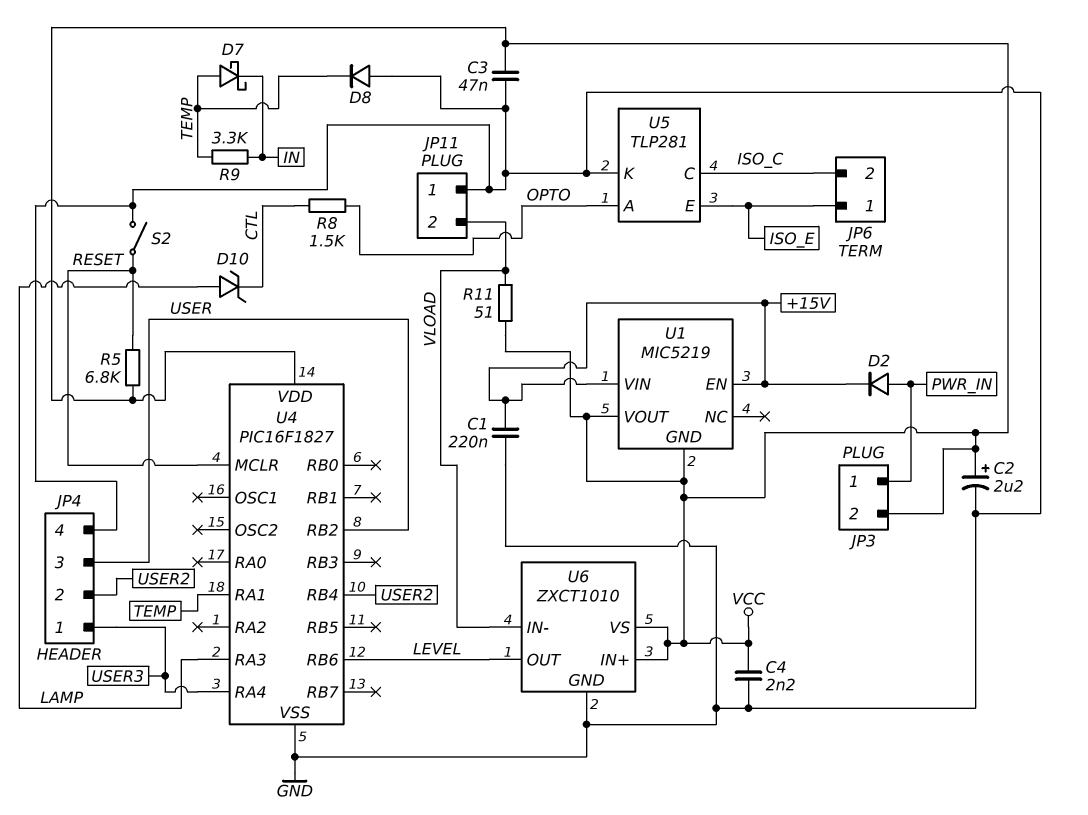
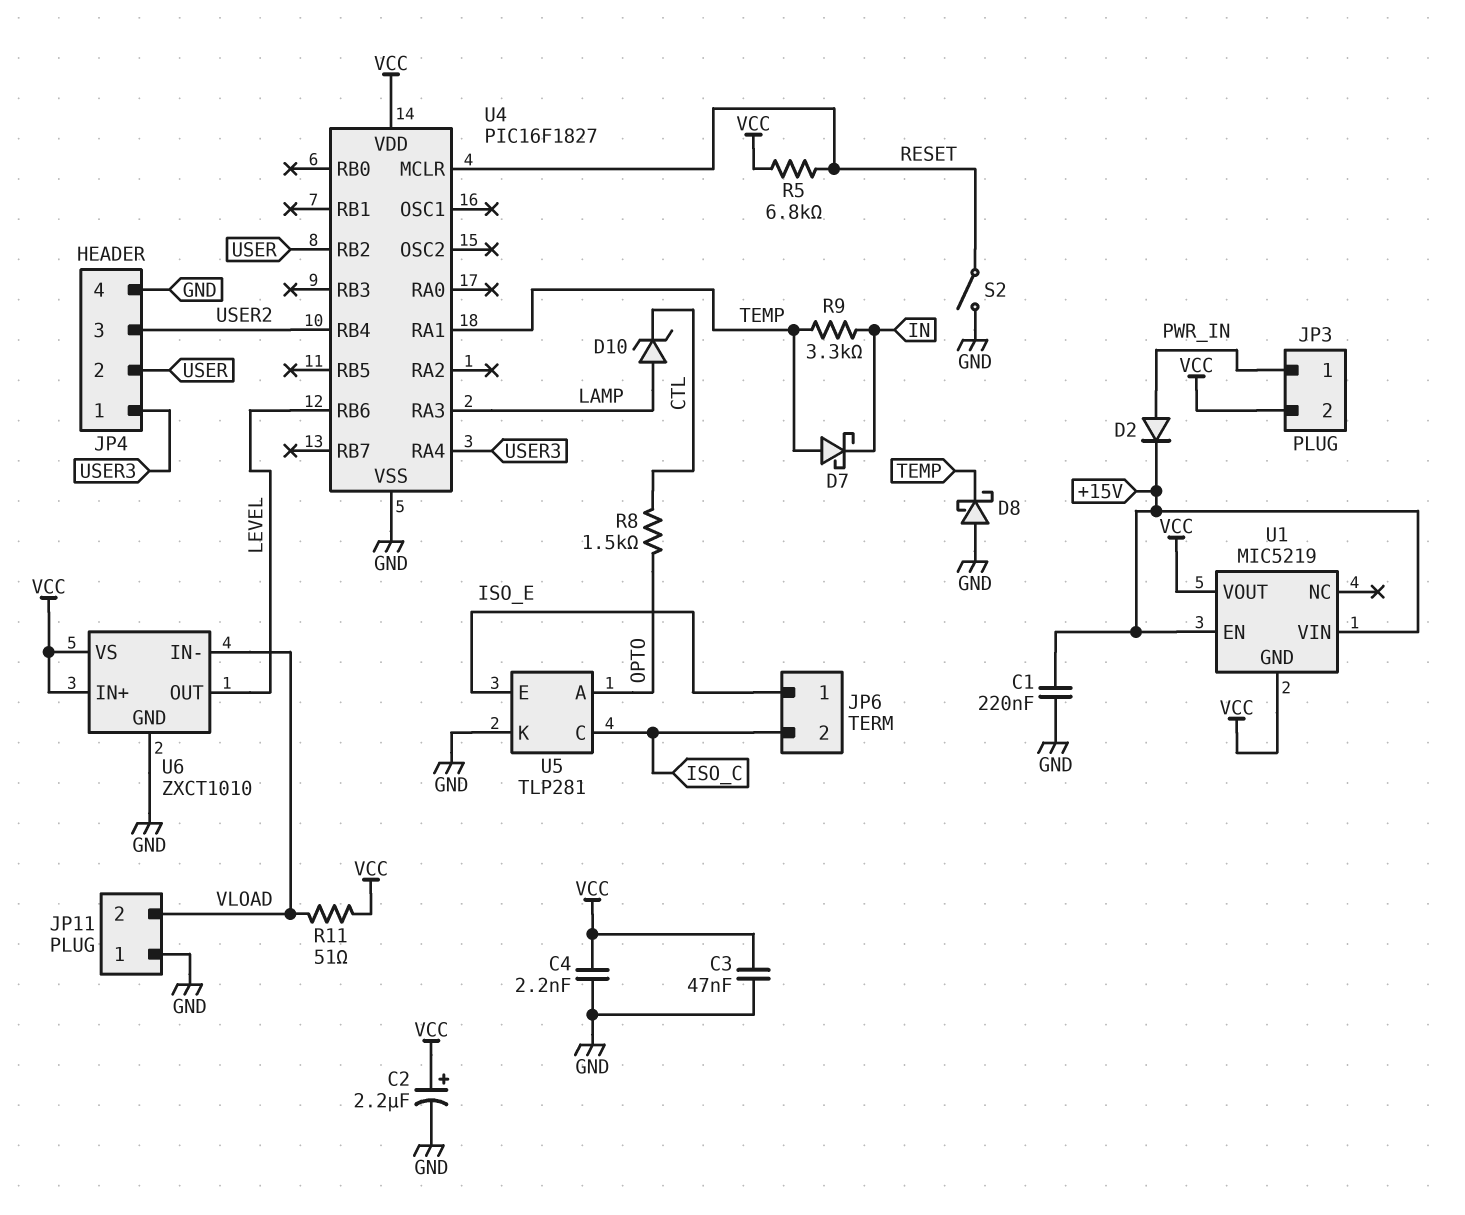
D8: diode (A GND, K TEMP) -> schottky (A GND, K TEMP)
JP4 pin 2: USER2 -> USER
JP4 pin 3: USER -> USER2

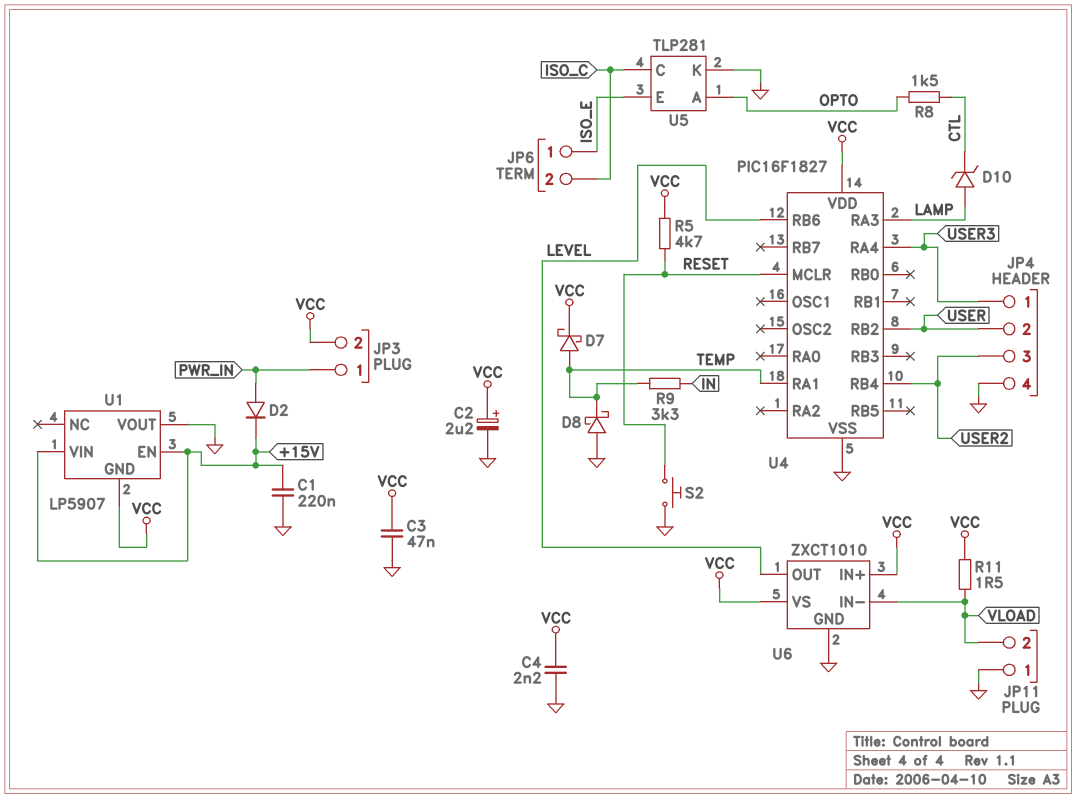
D7: schottky (A TEMP, K IN) -> schottky (A TEMP, K VCC)
R5: 6.8k (RESET, VCC) -> 4.7k (RESET, VCC)
R11: 51 (VCC, VLOAD) -> 1.5 (VCC, VLOAD)
S2: switch (GND, RESET) -> button (GND, RESET)
U1: MIC5219 -> LP5907
U1 pin VOUT: VCC -> GND

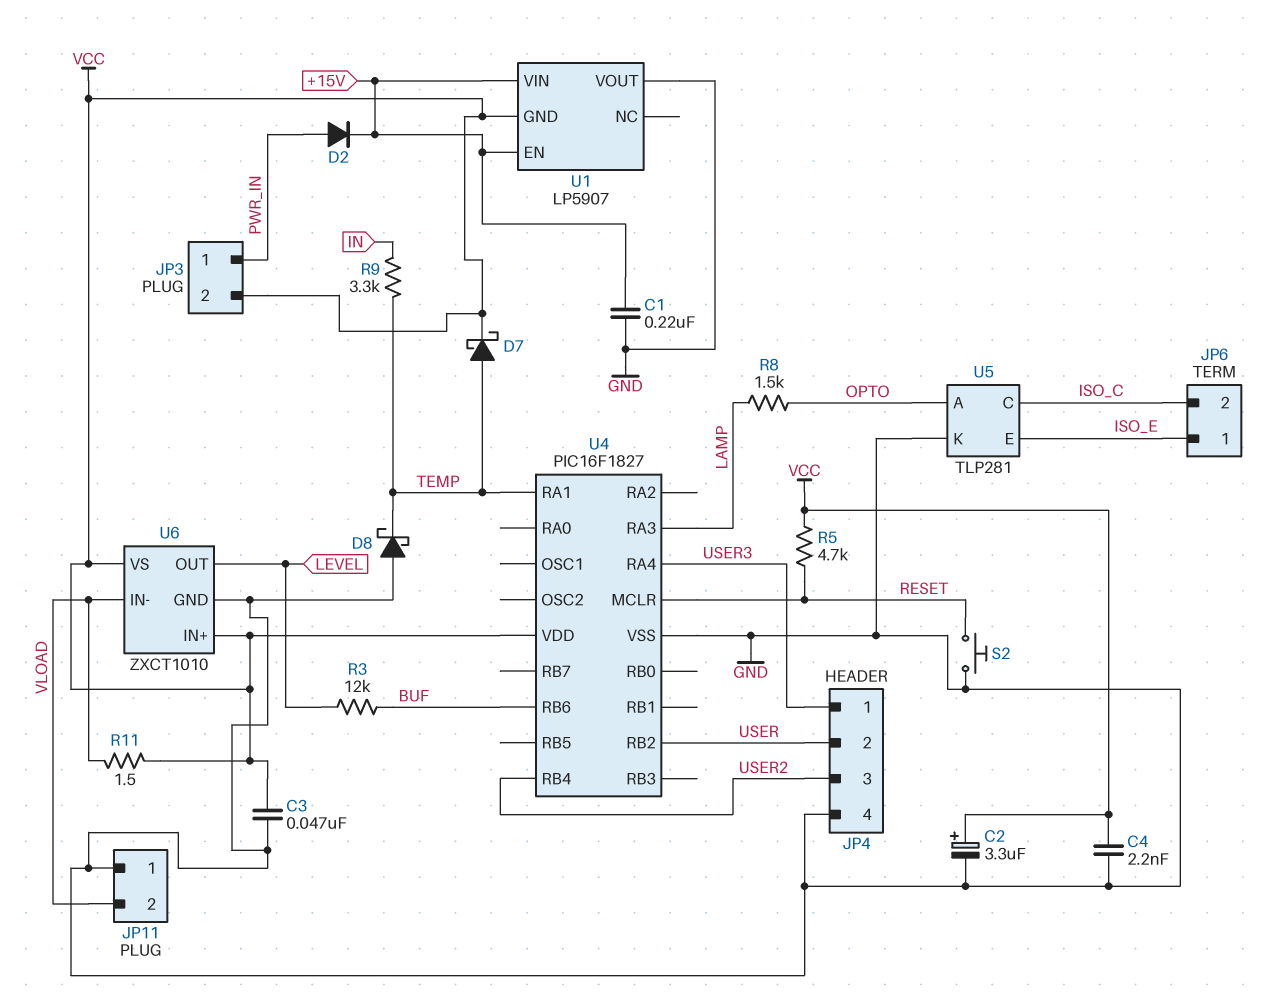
C2: 2.2uF (plus VCC, minus GND) -> 3.3uF (plus VCC, minus GND)
D10: zener (A LAMP, K CTL) -> none
R3: none -> 12k (BUF, LEVEL)
R8: 1.5k (CTL, OPTO) -> 1.5k (LAMP, OPTO)
U4 pin RB6: LEVEL -> BUF

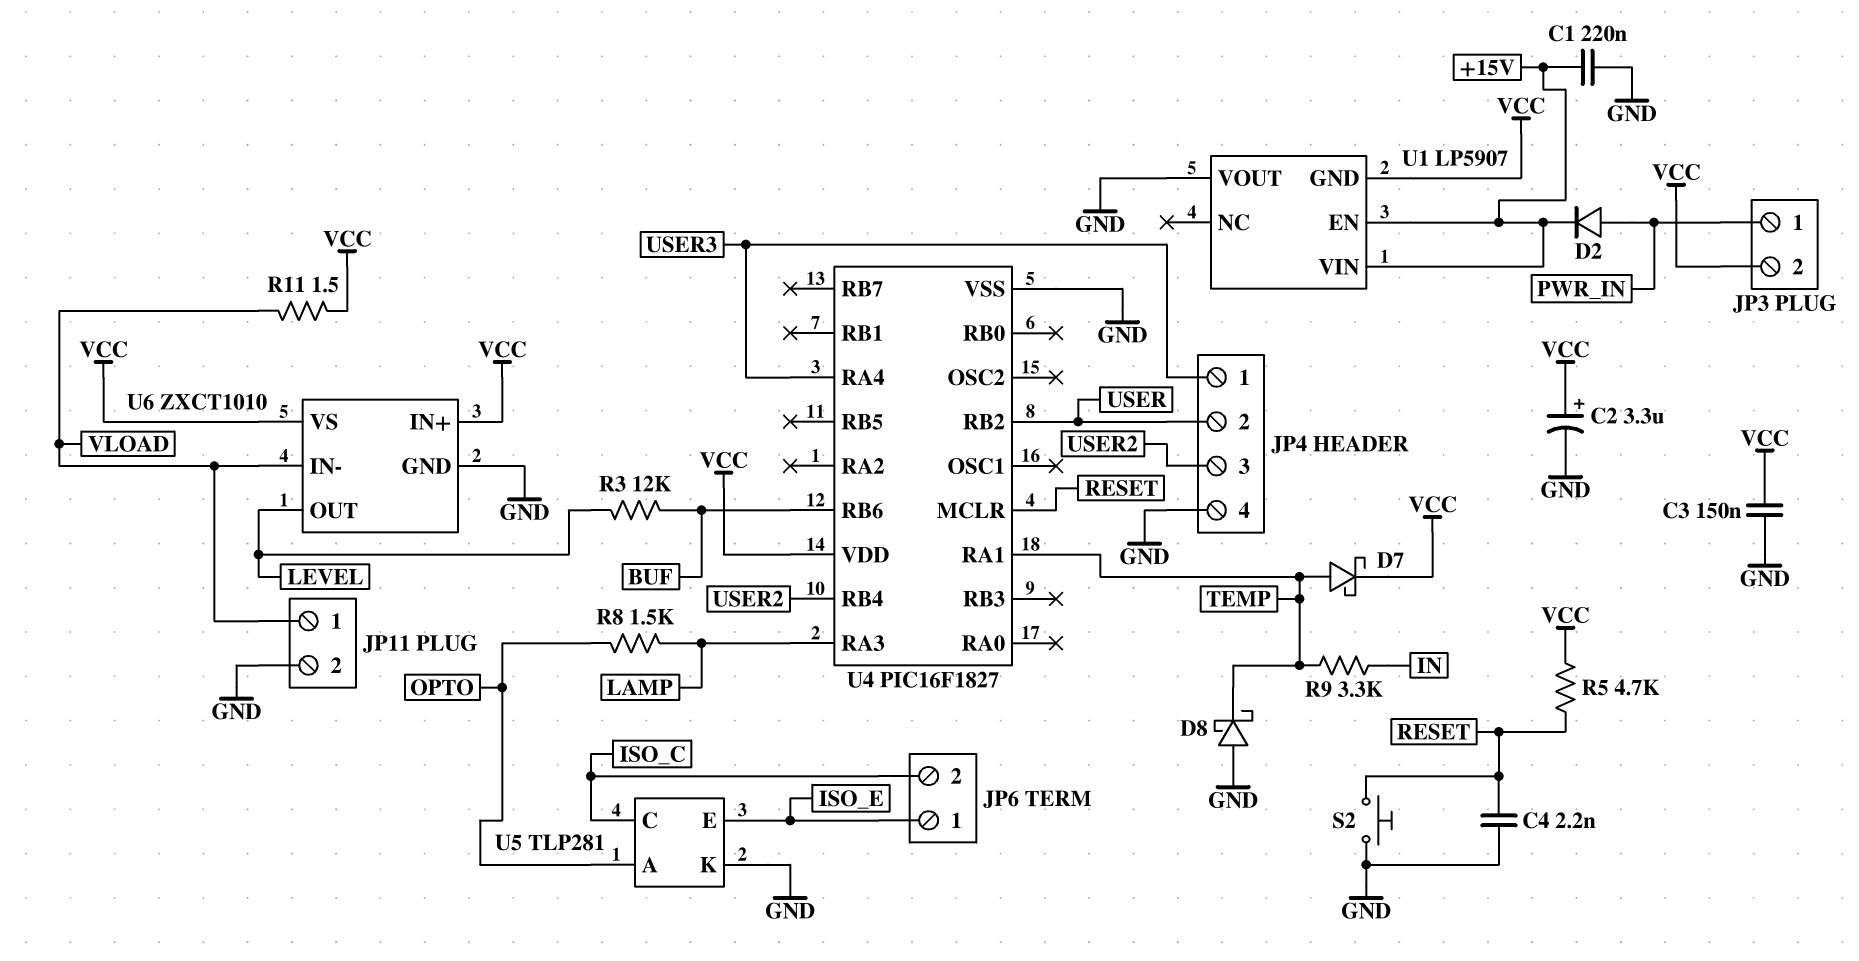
C3: 47nF (GND, VCC) -> 150nF (GND, VCC)
C4: 2.2nF (GND, VCC) -> 2.2nF (GND, RESET)
JP11 pin 1: GND -> VLOAD
JP11 pin 2: VLOAD -> GND

